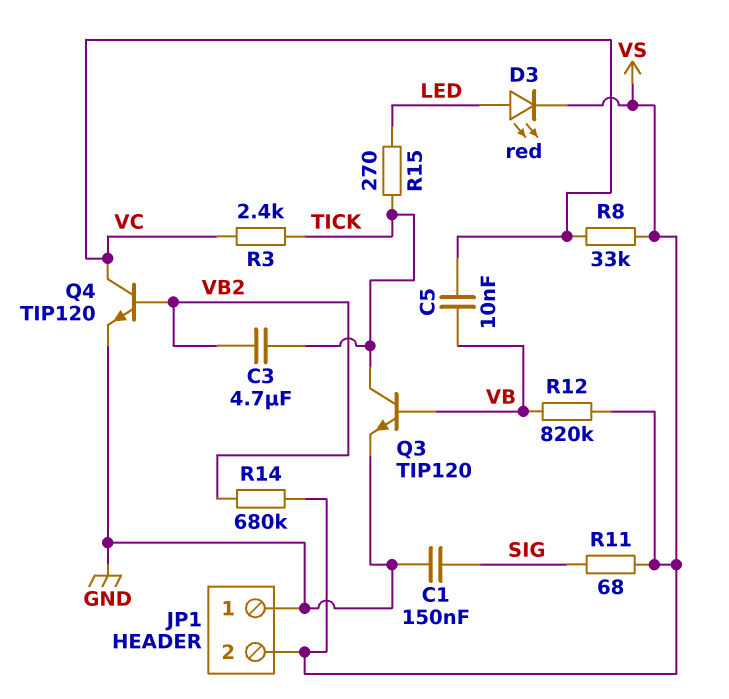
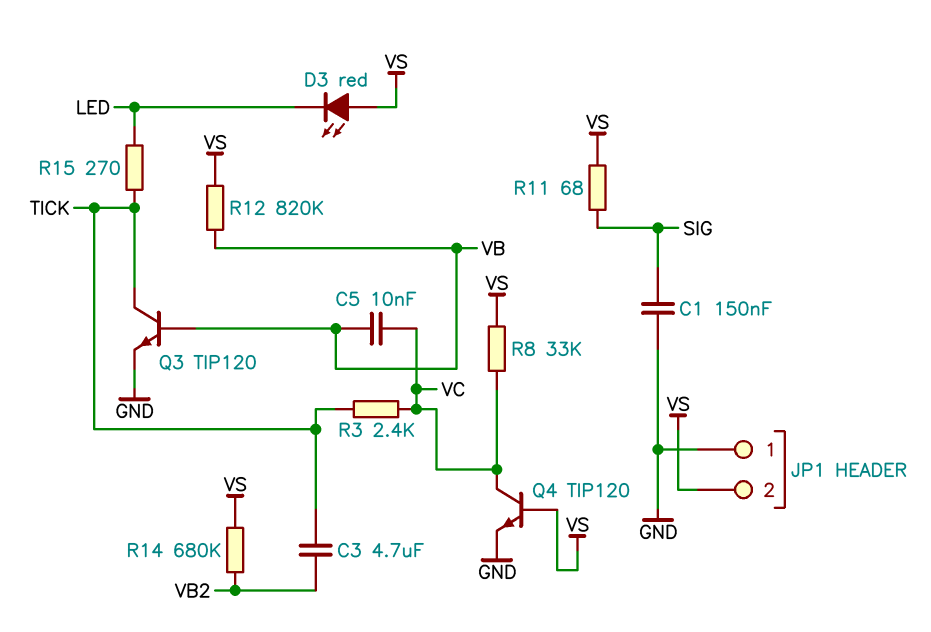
D3: LED red (A LED, K VS) -> LED red (A VS, K LED)
Q4: NPN TIP120 (B VB2, C VC, E GND) -> NPN TIP120 (B VS, C VC, E GND)

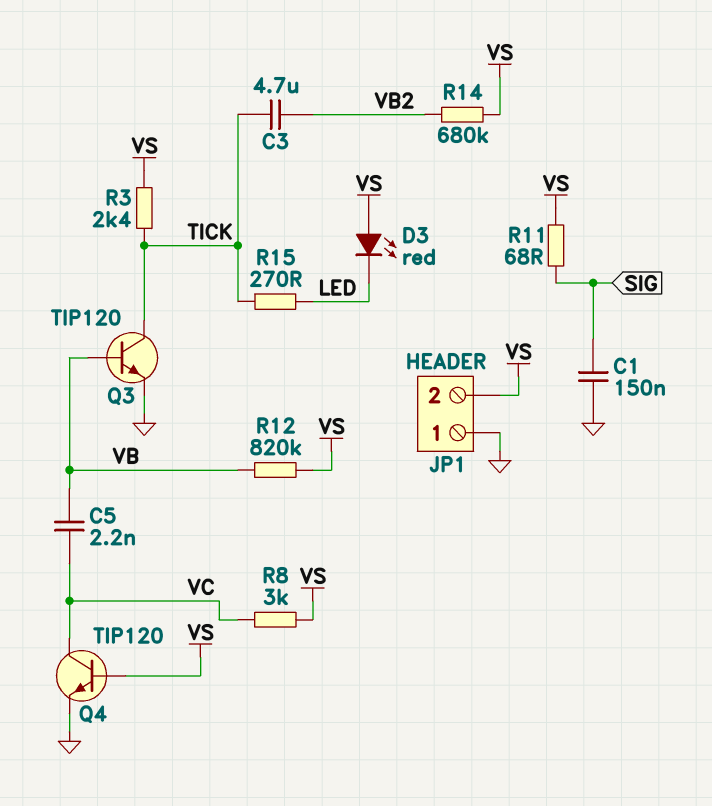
C5: 10nF (VB, VC) -> 2.2nF (VB, VC)
R3: 2.4k (TICK, VC) -> 2.4k (TICK, VS)
R8: 33k (VC, VS) -> 3k (VC, VS)

